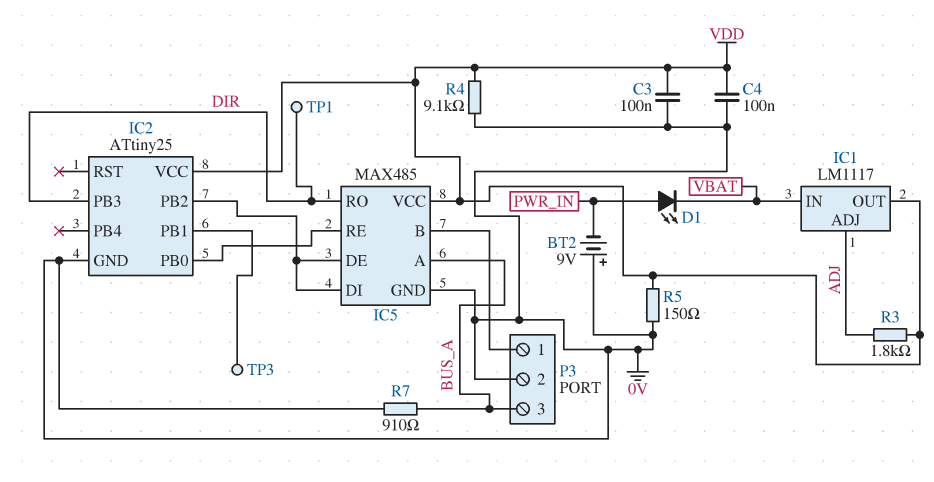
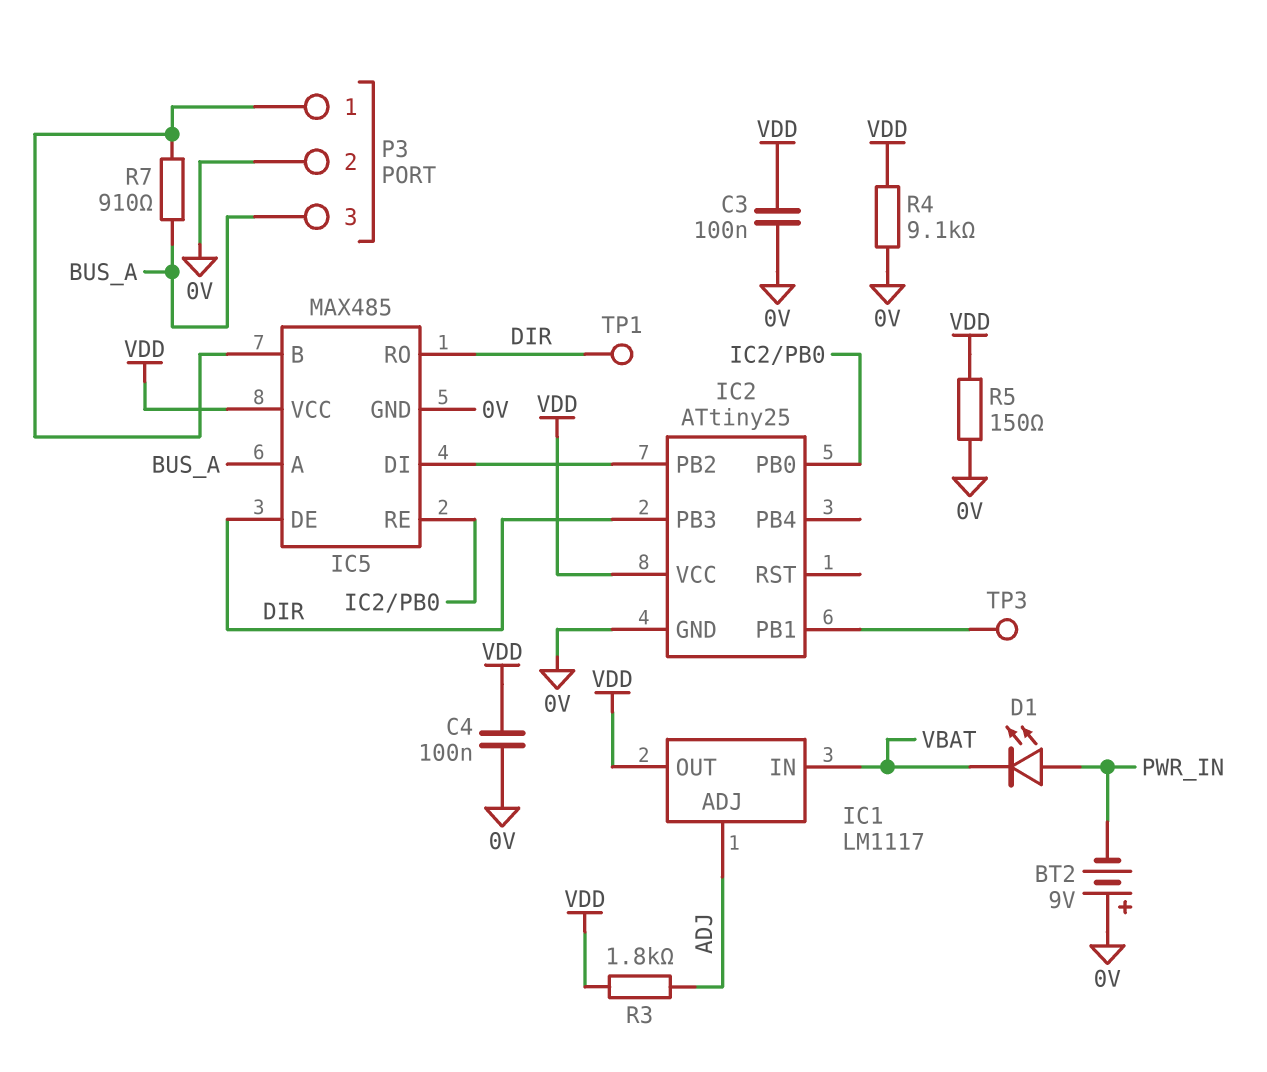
IC5 pin DE: IC2/PB2 -> DIR
R7: 910 (0V, BUS_A) -> 910 (BUS_A, IC5/B)

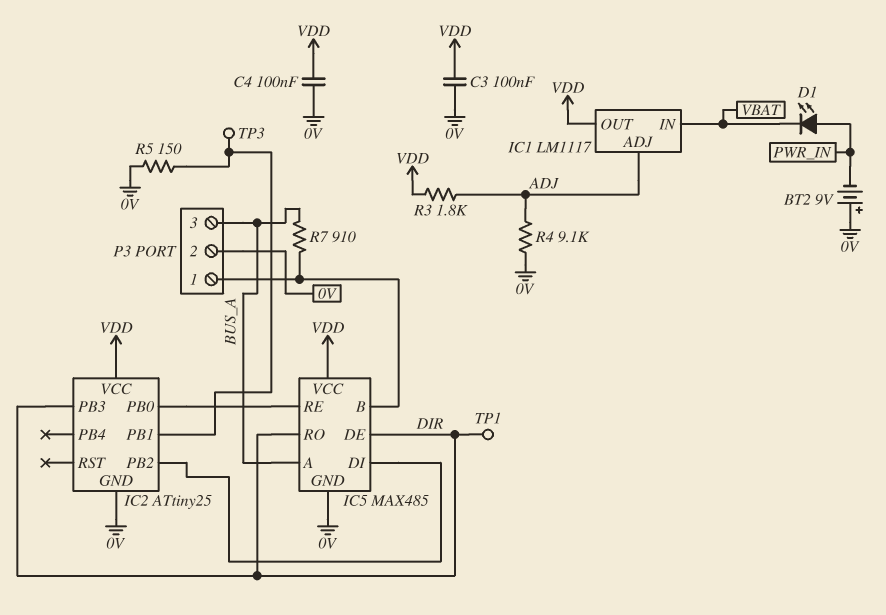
R4: 9.1k (0V, VDD) -> 9.1k (0V, ADJ)
R5: 150 (0V, VDD) -> 150 (0V, IC2/PB1)

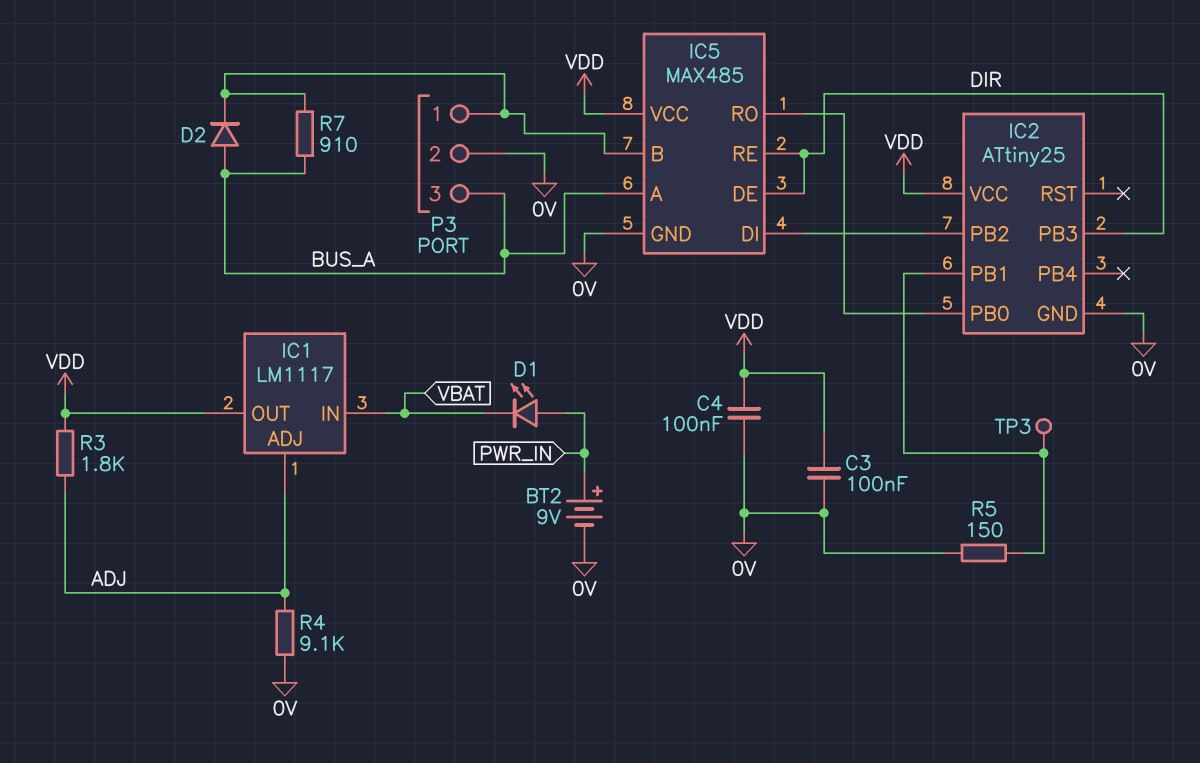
BT2: 9V (plus 0V, minus PWR_IN) -> 9V (plus PWR_IN, minus 0V)
D2: none -> diode (A BUS_A, K IC5/B)
IC5 pin RE: IC2/PB0 -> DIR
IC5 pin RO: DIR -> IC2/PB0
TP1: test point (DIR) -> none

